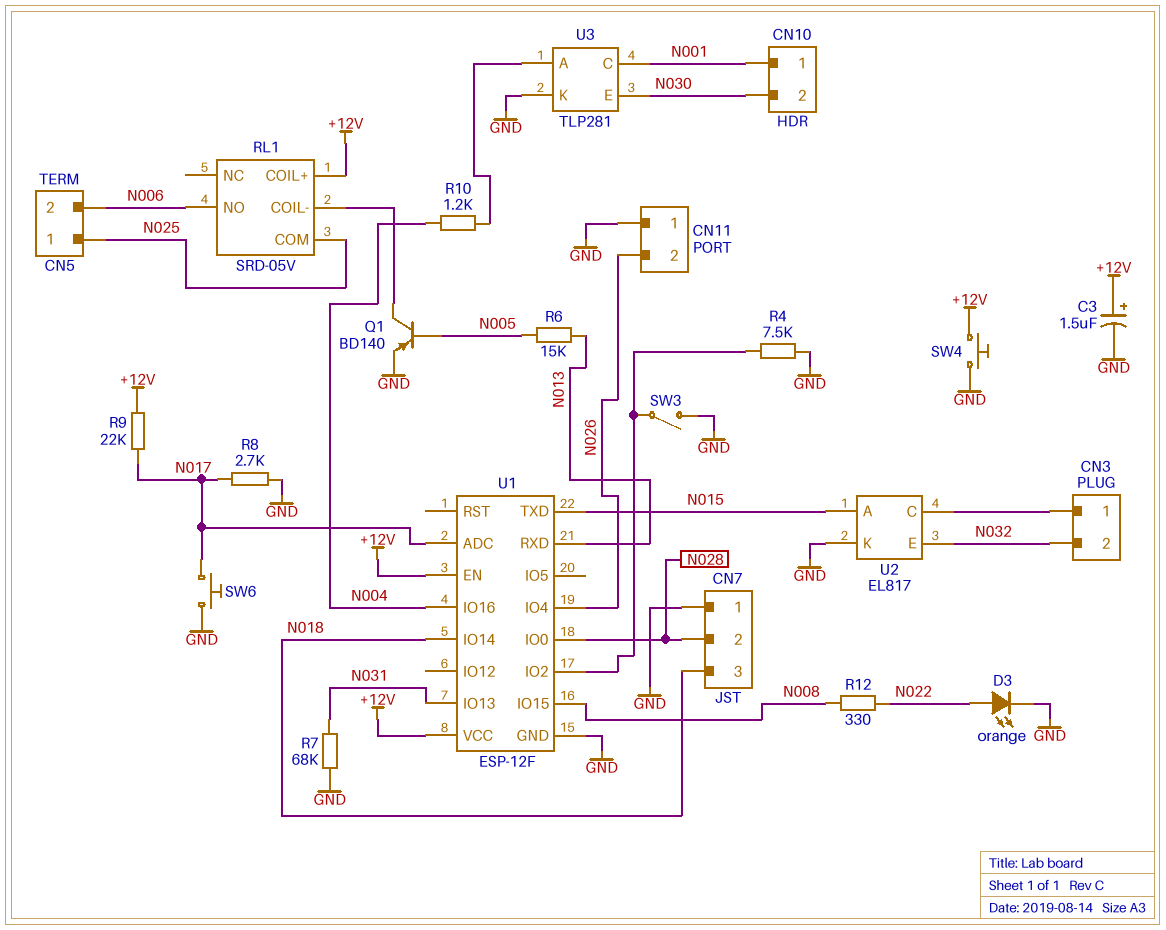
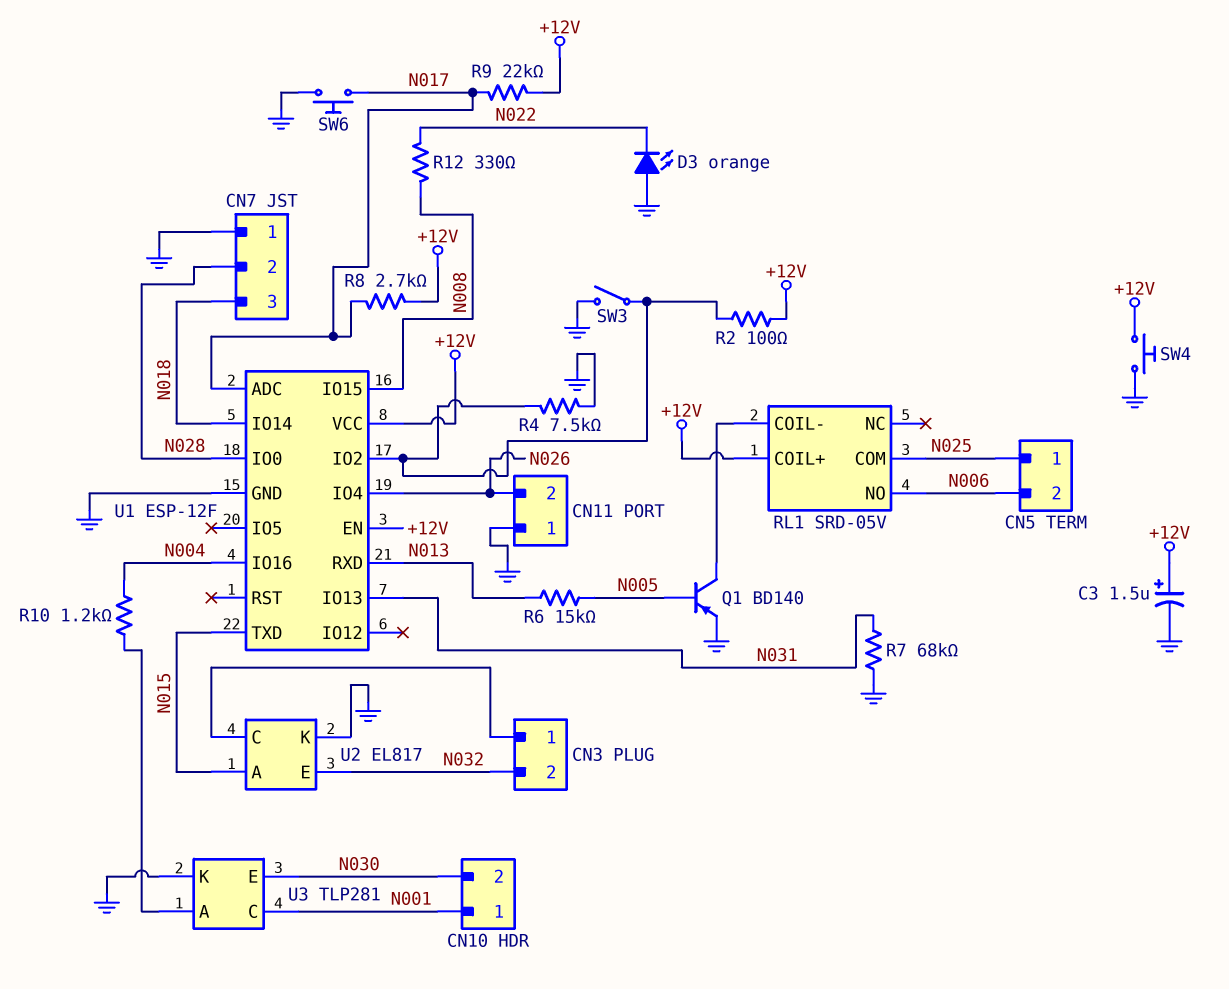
D3: LED orange (A N022, K GND) -> LED orange (A GND, K N022)
R2: none -> 100 (+12V, U1/IO2)
R8: 2.7k (GND, N017) -> 2.7k (+12V, N017)

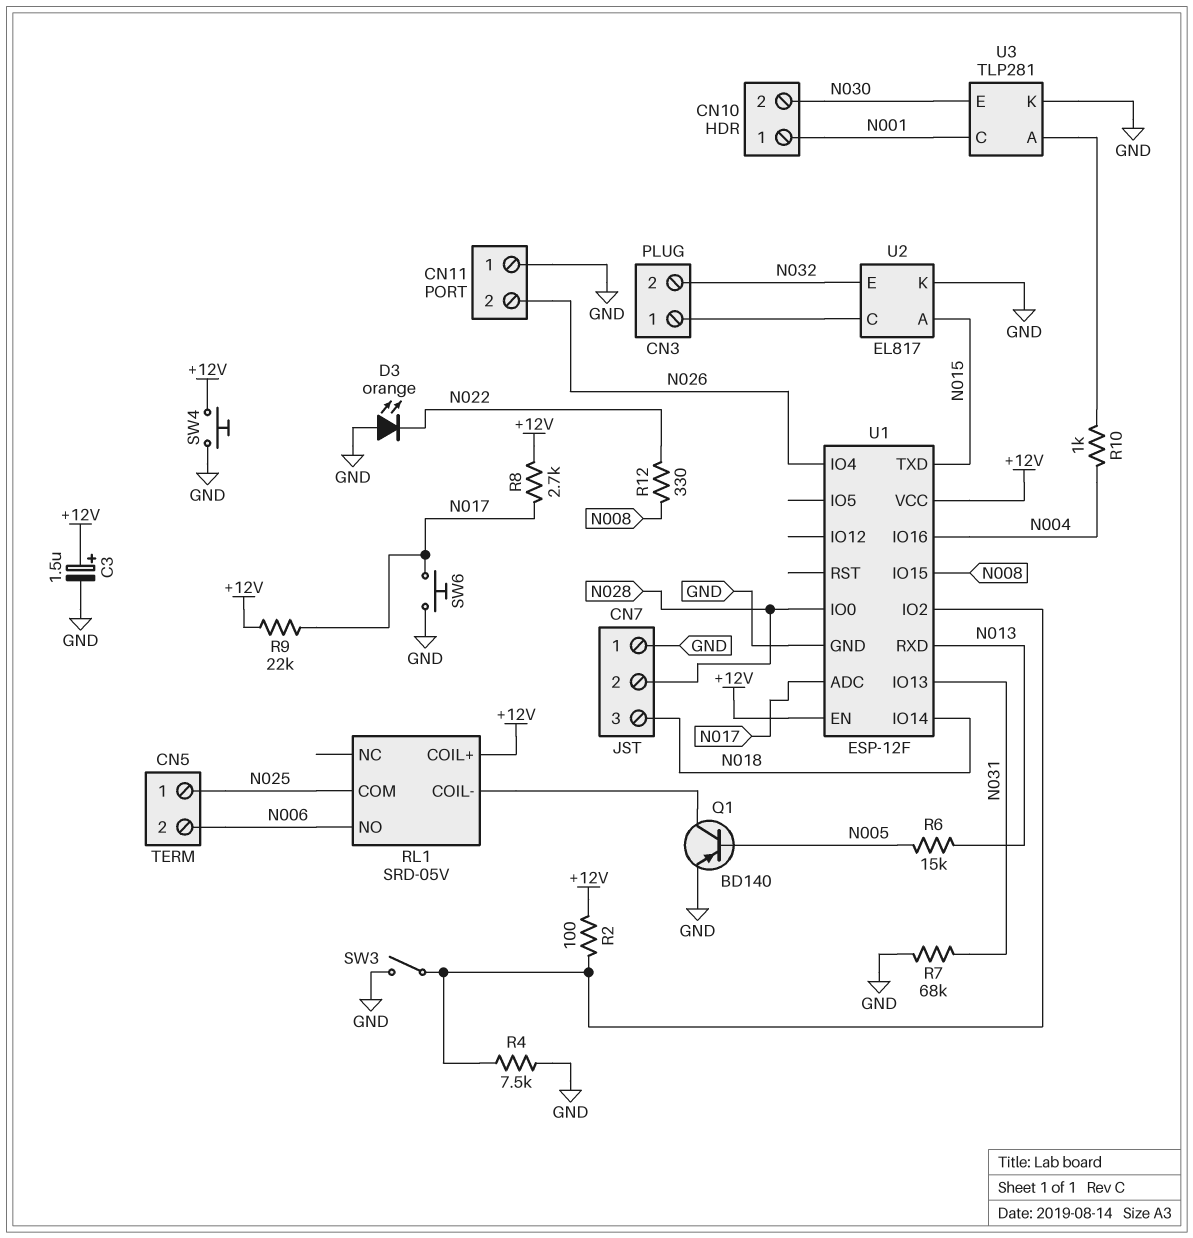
R10: 1.2k (N004, U3/A) -> 1k (N004, U3/A)

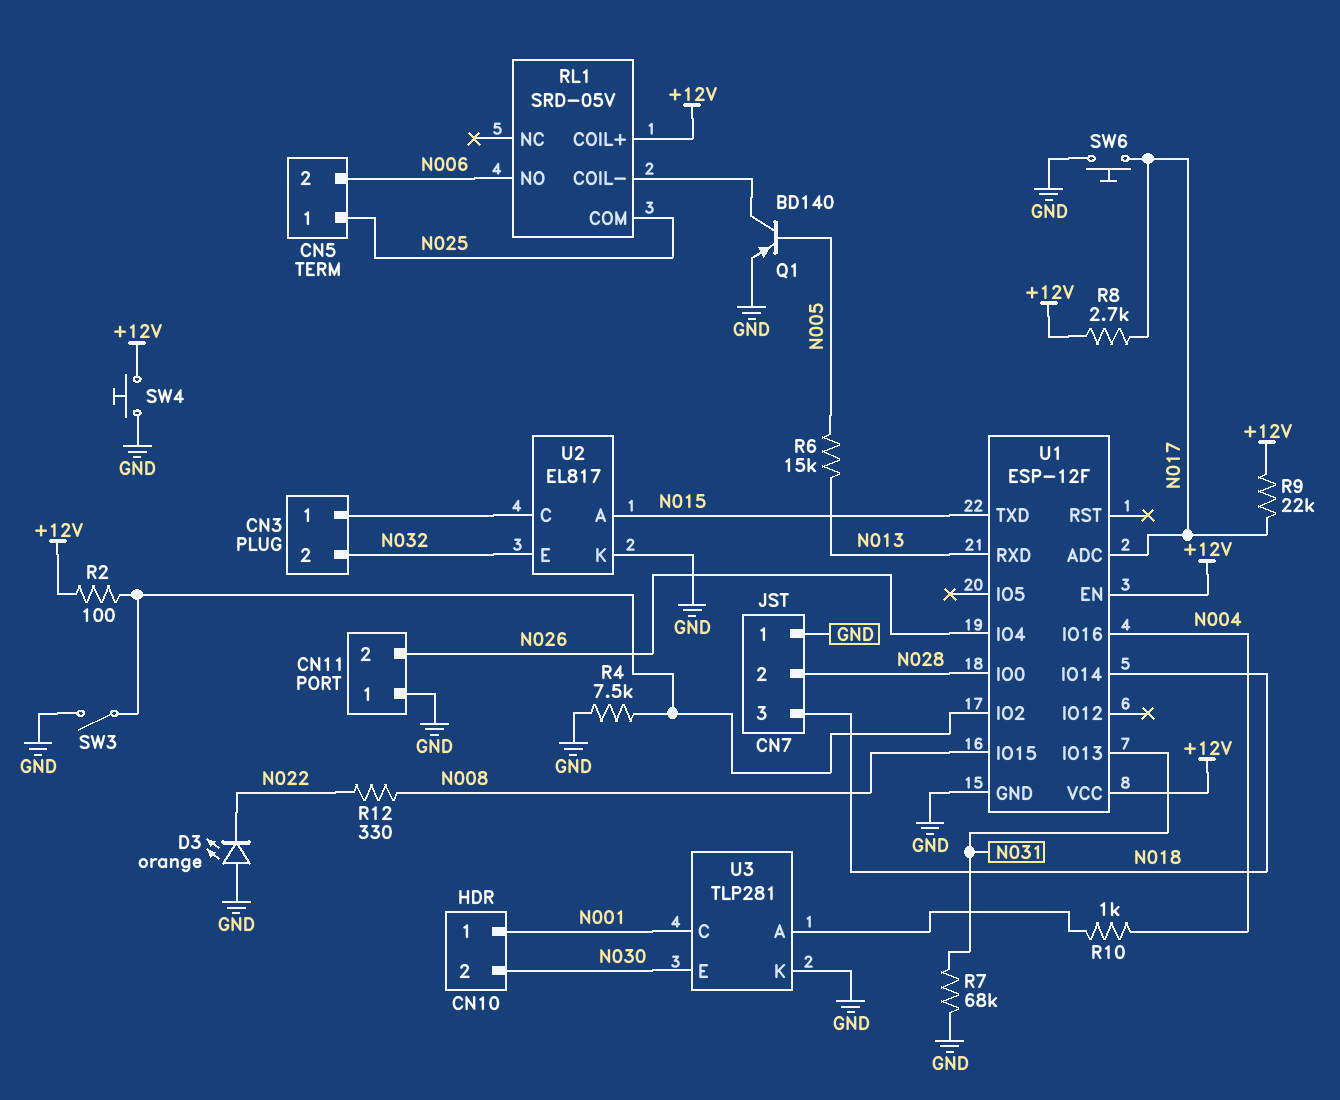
C3: 1.5uF (plus +12V, minus GND) -> none

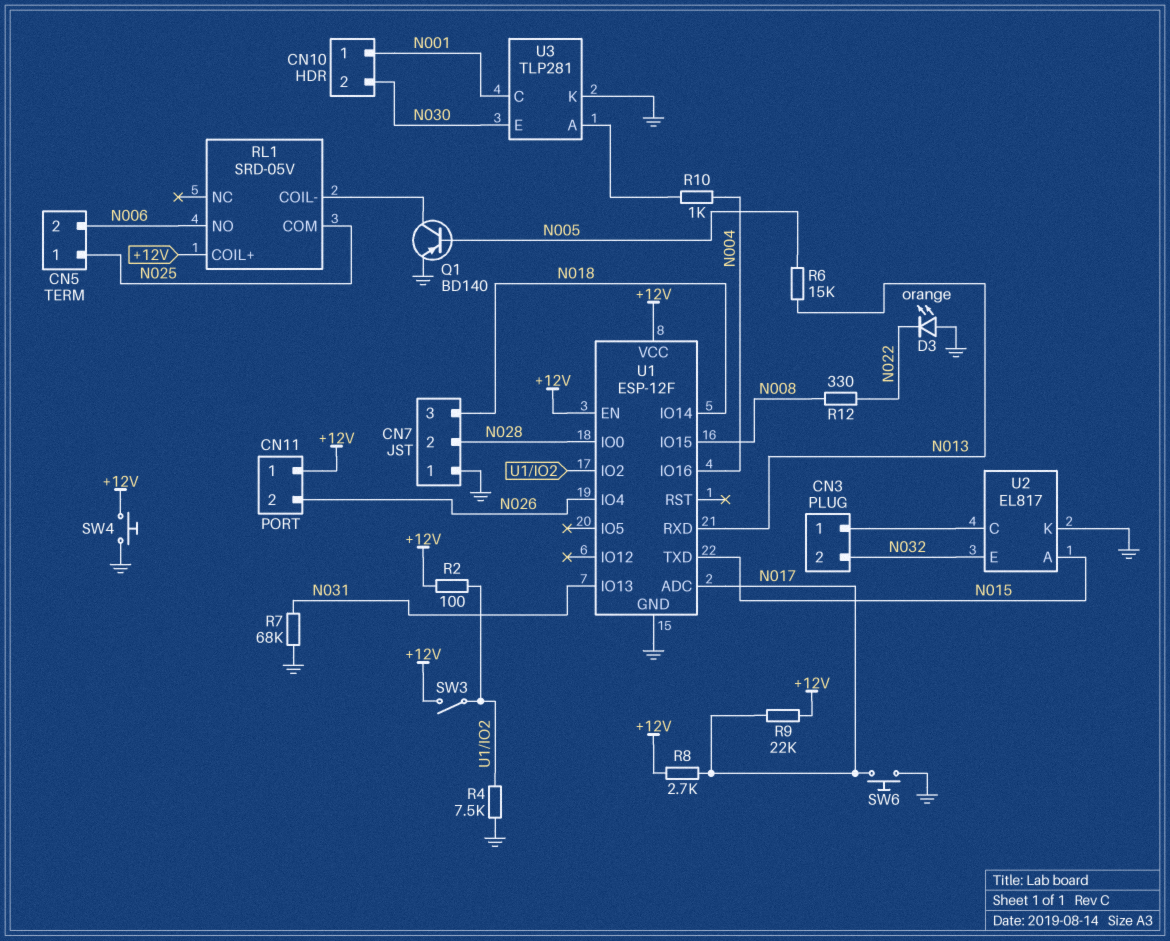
CN11 pin 1: GND -> +12V
SW3: switch (GND, U1/IO2) -> switch (+12V, U1/IO2)

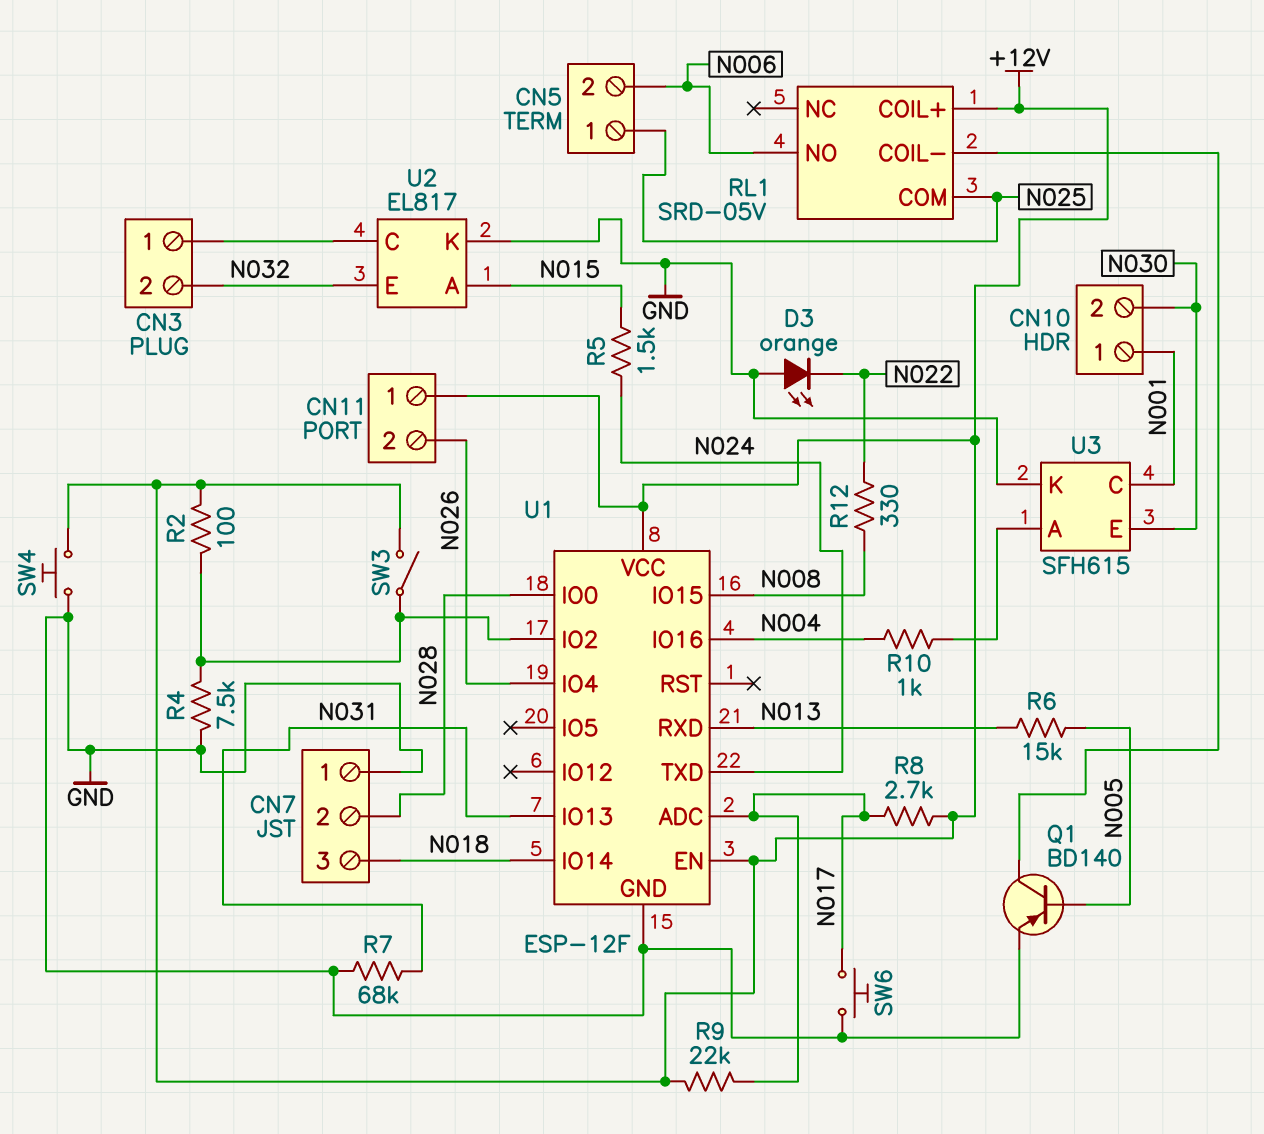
R5: none -> 1.5k (N015, N024)
U1 pin TXD: N015 -> N024
U3: TLP281 -> SFH615

